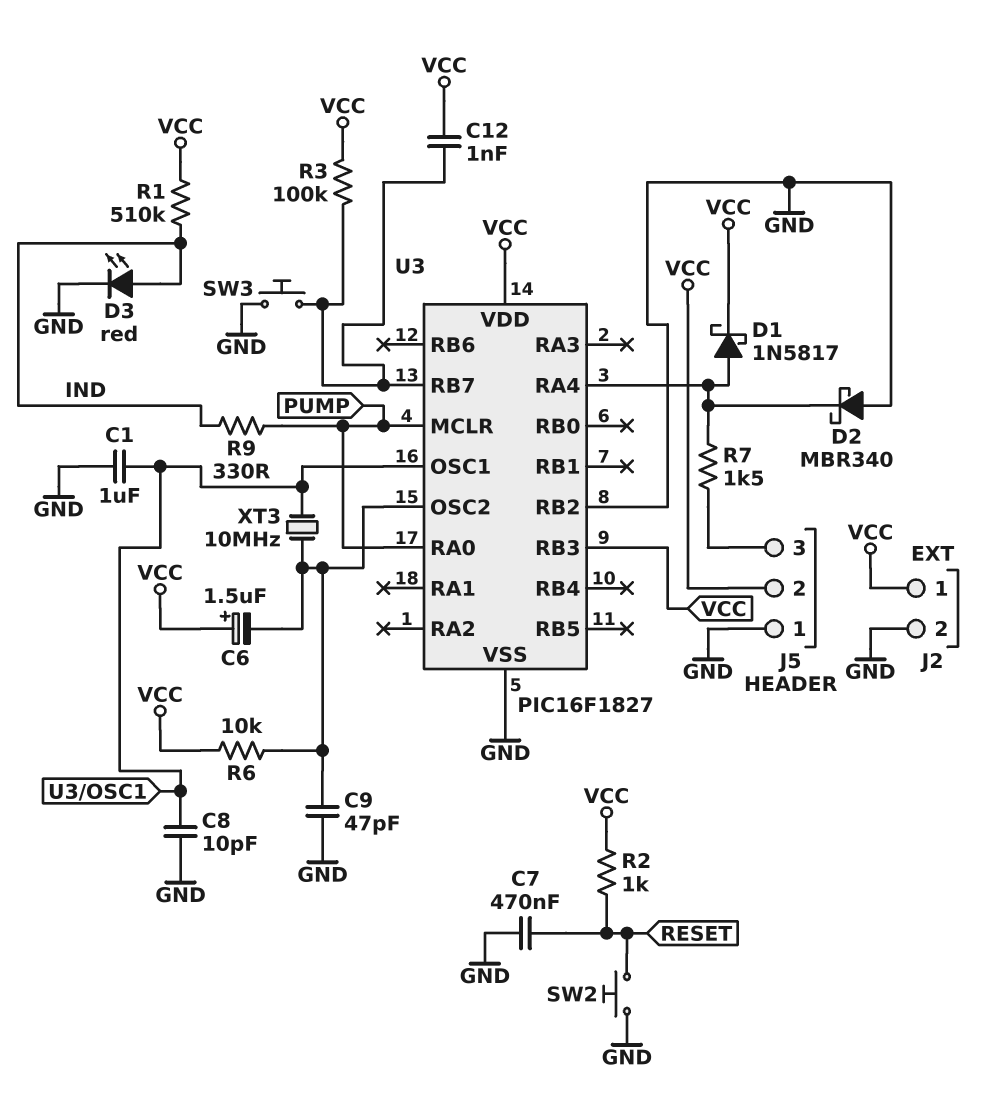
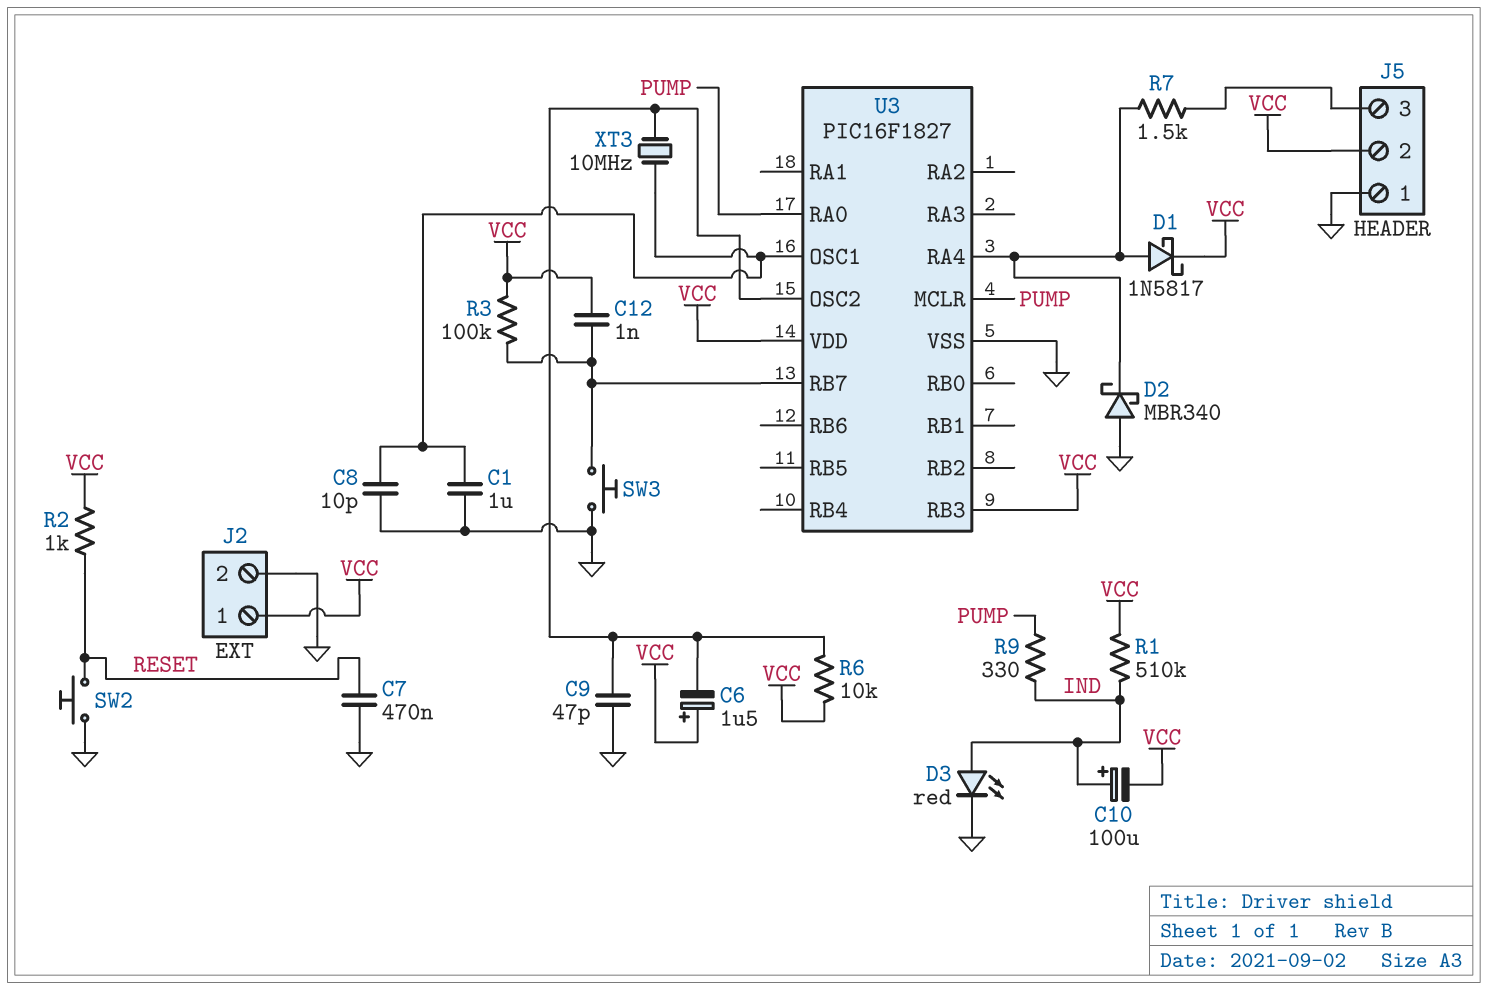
C10: none -> 100uF (plus IND, minus VCC)
U3 pin RB2: GND -> none

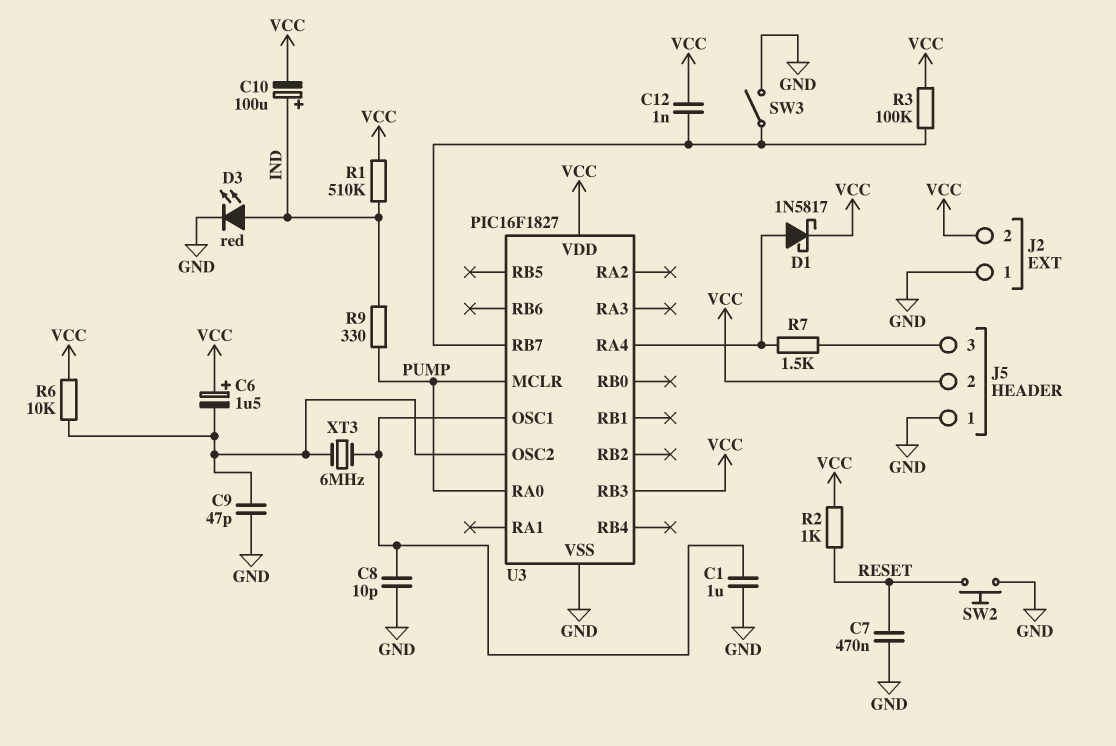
D2: schottky MBR340 (A GND, K U3/RA4) -> none
J2 pin 1: VCC -> GND
J2 pin 2: GND -> VCC
SW3: button (GND, U3/RB7) -> switch (GND, U3/RB7)
XT3: 10MHz (U3/OSC1, U3/OSC2) -> 6MHz (U3/OSC1, U3/OSC2)

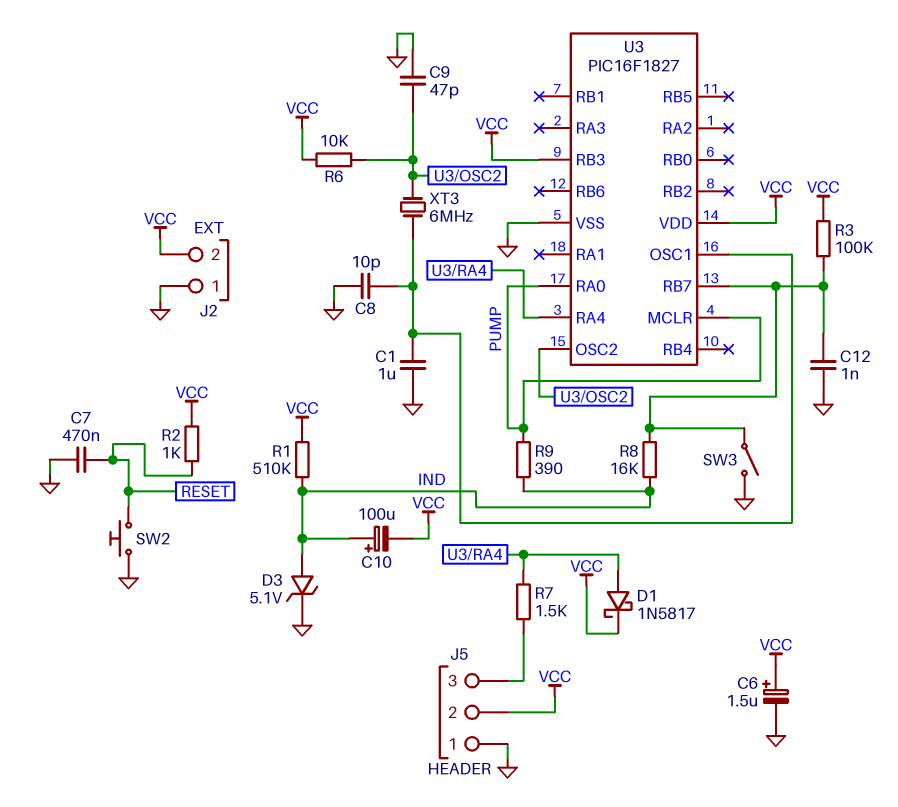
C6: 1.5uF (plus VCC, minus U3/OSC2) -> 1.5uF (plus VCC, minus GND)
C12: 1nF (U3/RB7, VCC) -> 1nF (GND, U3/RB7)
D3: LED red (A IND, K GND) -> zener 5.1V (A IND, K GND)
R8: none -> 16k (IND, U3/RB7)
R9: 330 (IND, PUMP) -> 390 (IND, PUMP)

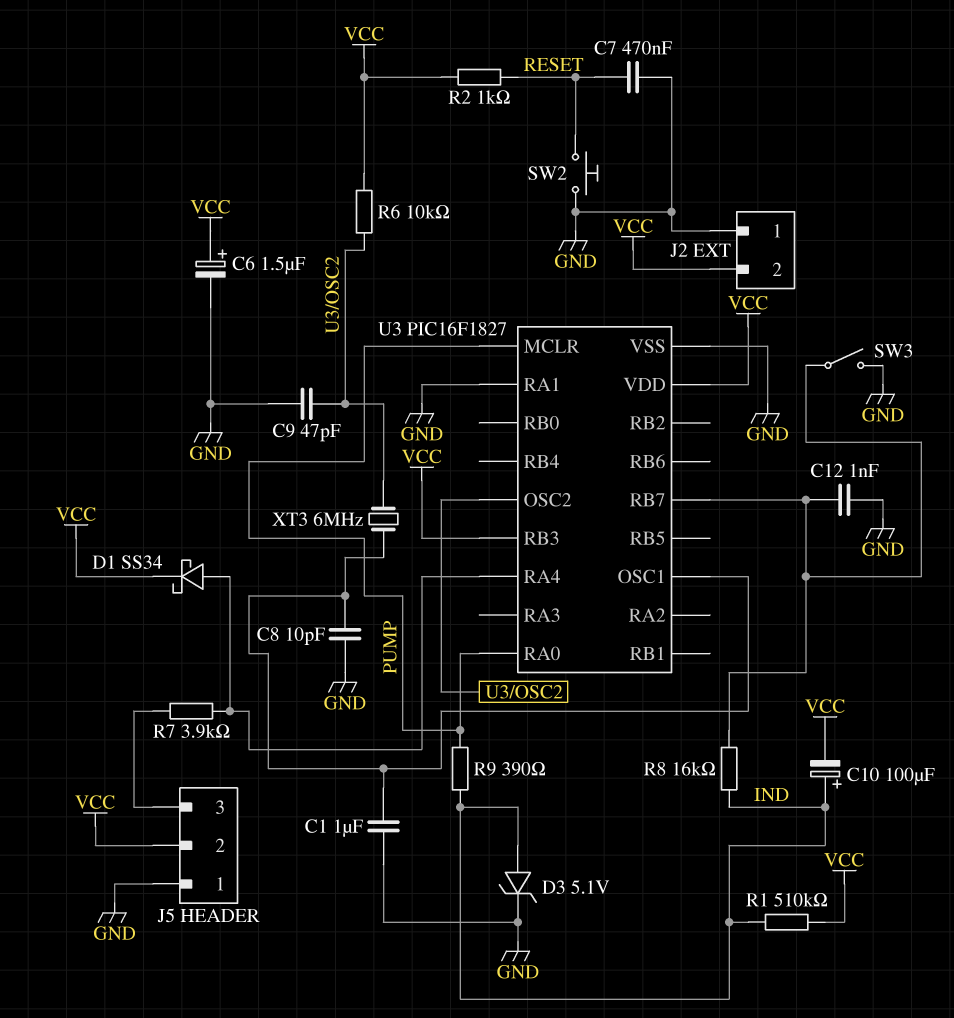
D1: schottky 1N5817 (A U3/RA4, K VCC) -> schottky SS34 (A U3/RA4, K VCC)
R3: 100k (U3/RB7, VCC) -> none
R7: 1.5k (J5/3, U3/RA4) -> 3.9k (J5/3, U3/RA4)
U3 pin RA1: none -> GND

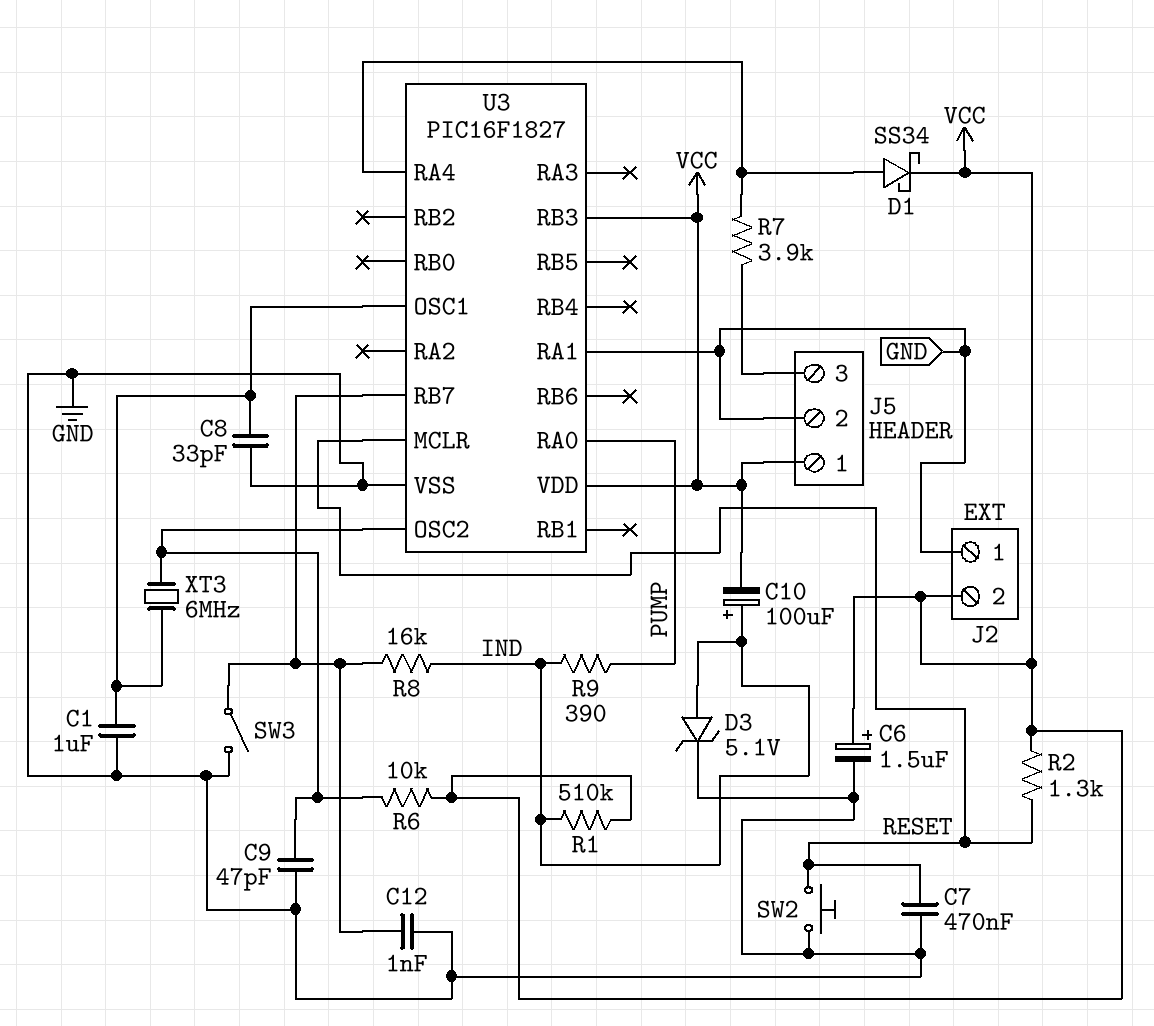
C8: 10pF (GND, U3/OSC1) -> 33pF (GND, U3/OSC1)
J5 pin 1: GND -> VCC
J5 pin 2: VCC -> GND
R2: 1k (RESET, VCC) -> 1.3k (RESET, VCC)
U3 pin MCLR: PUMP -> RESET

